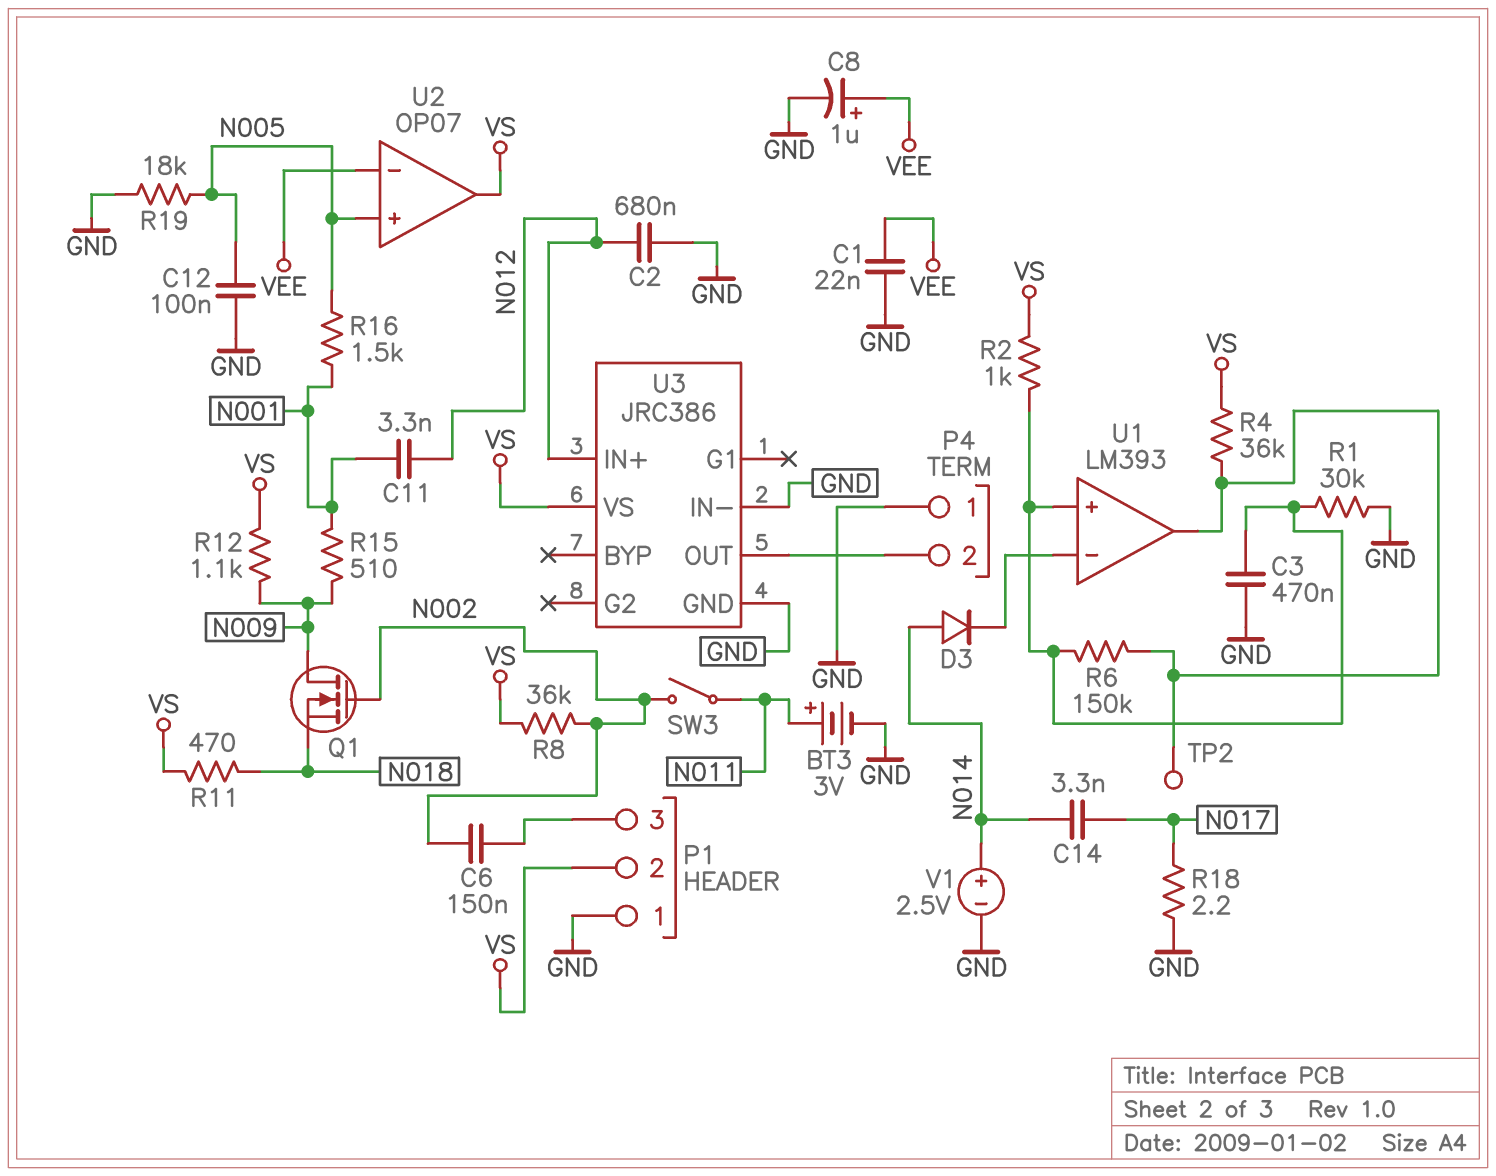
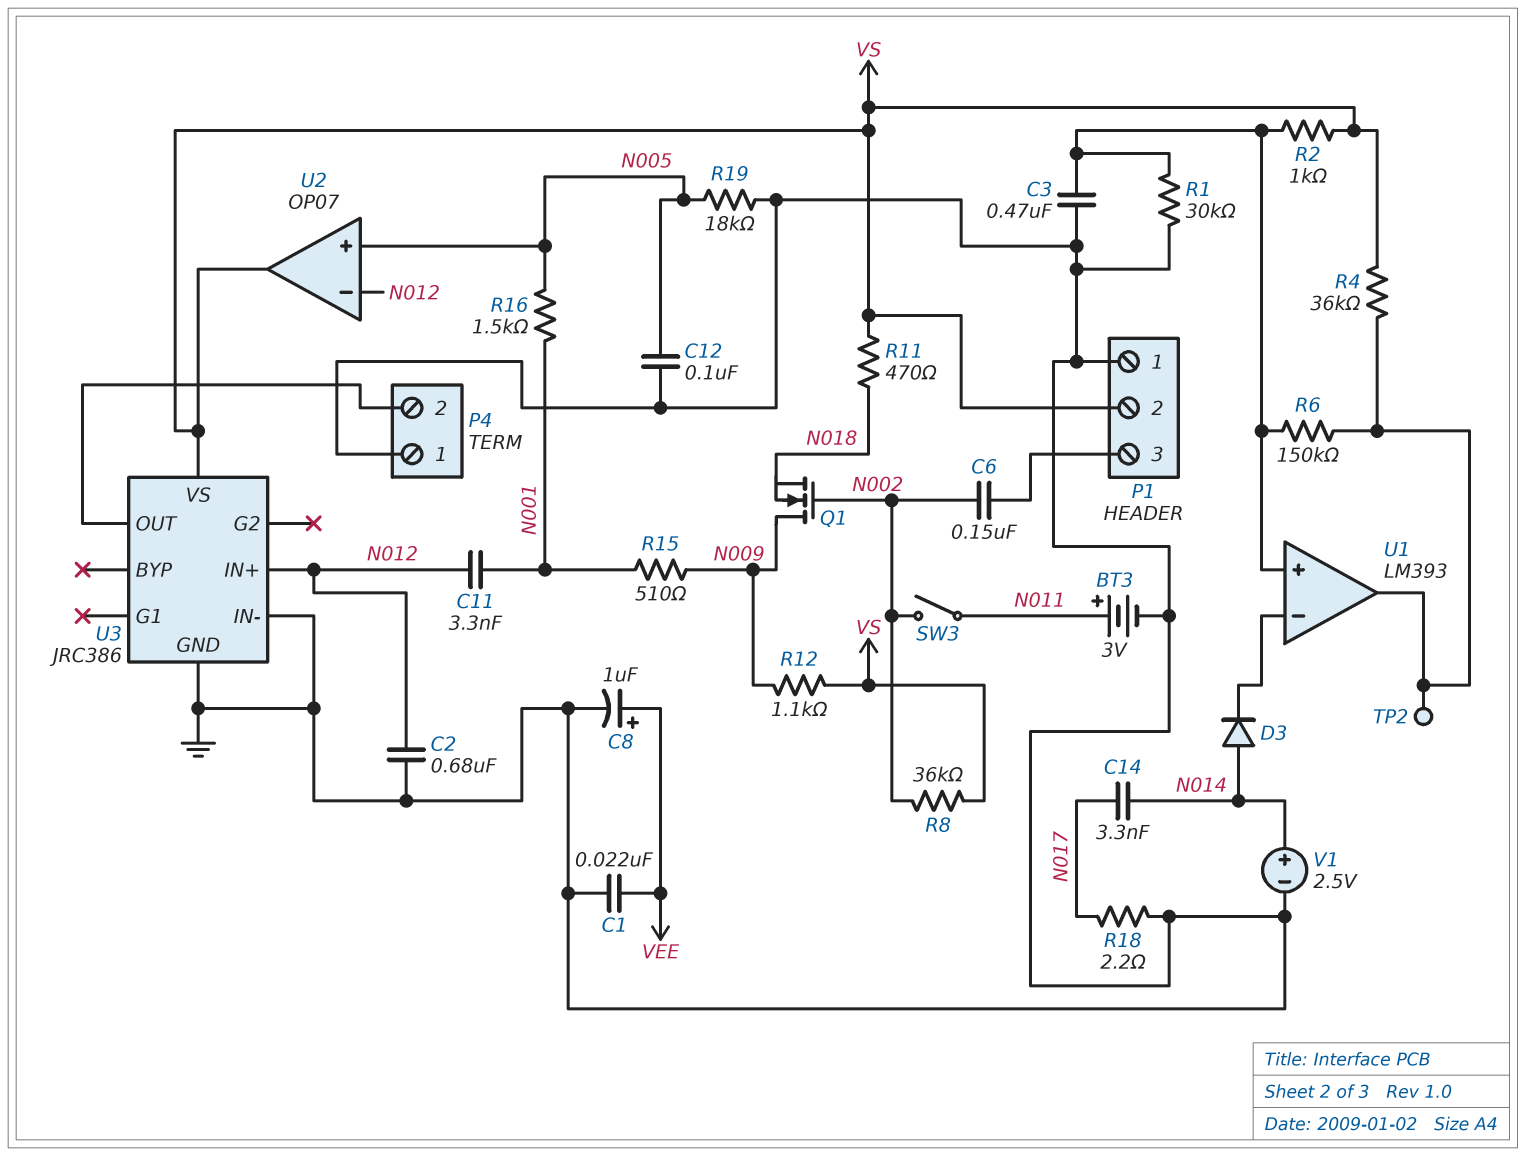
U2 pin in-: VEE -> N012

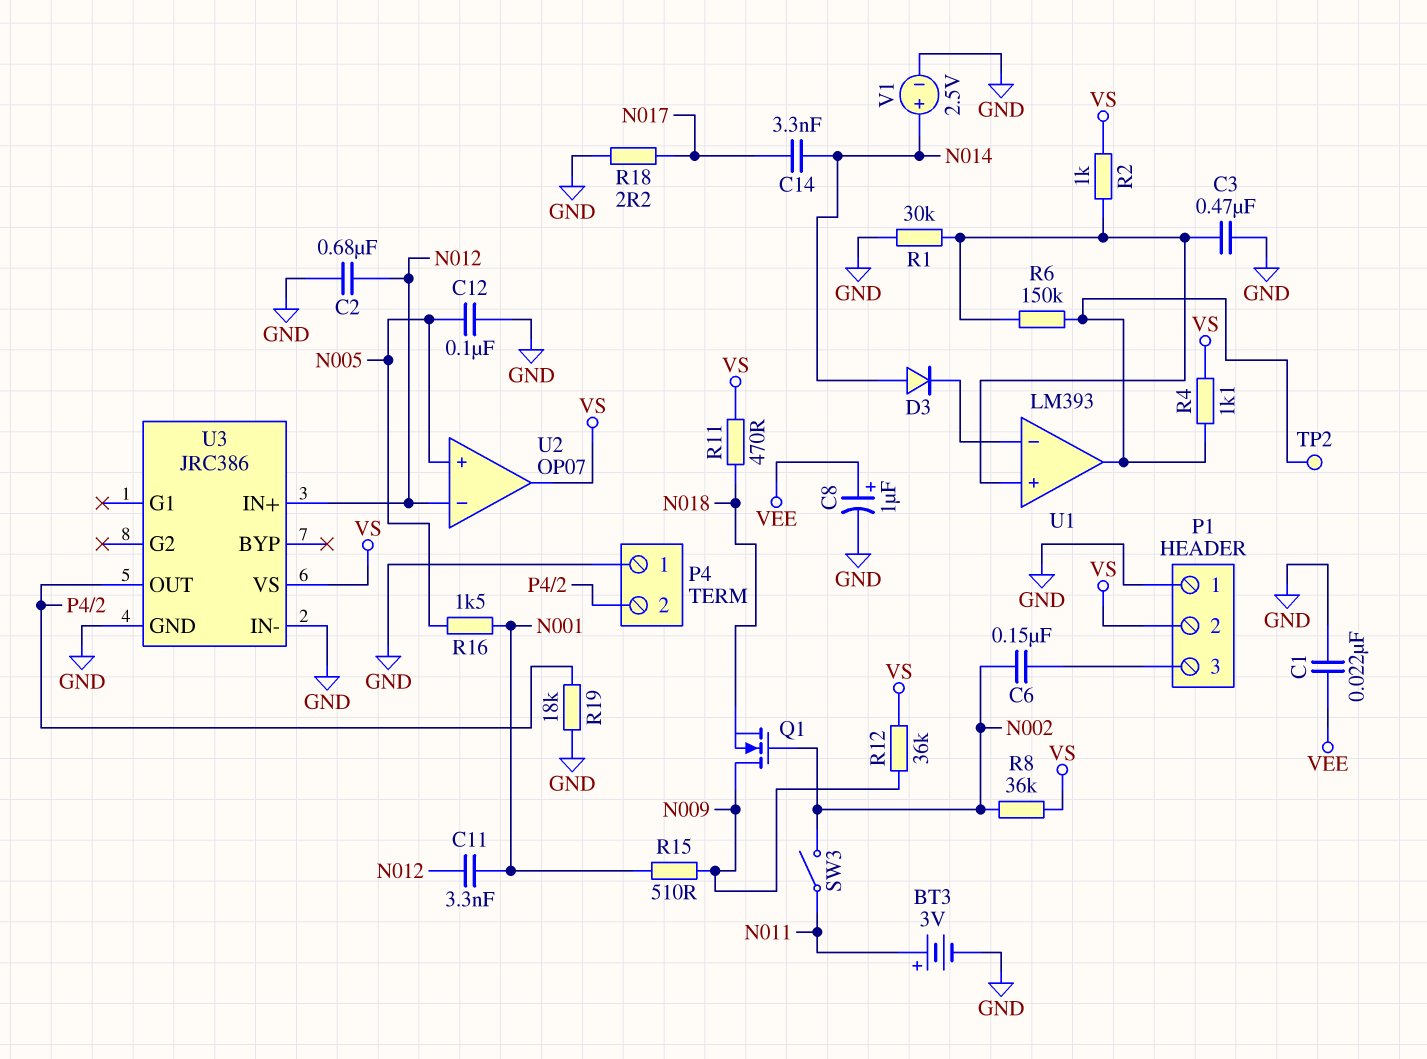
R4: 36k (U1/out, VS) -> 1.1k (U1/out, VS)
R12: 1.1k (N009, VS) -> 36k (N009, VS)
R19: 18k (GND, N005) -> 18k (GND, P4/2)

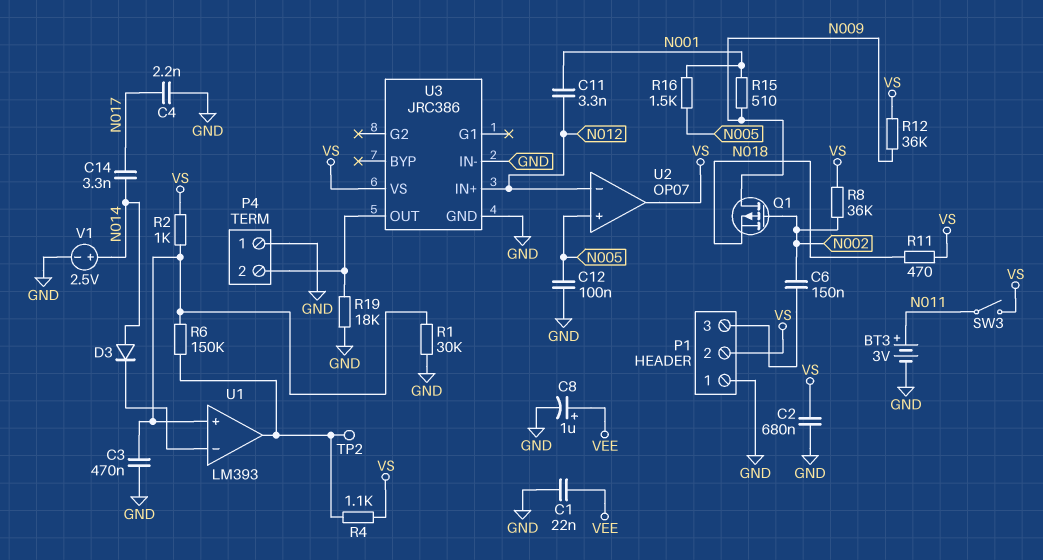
C2: 680nF (GND, N012) -> 680nF (GND, VS)
C4: none -> 2.2nF (GND, N017)
Q1: NMOS (G N002, D N009, S N018) -> PMOS (G N002, D N009, S N018)
R18: 2.2 (GND, N017) -> none
SW3: switch (N002, N011) -> switch (N011, VS)

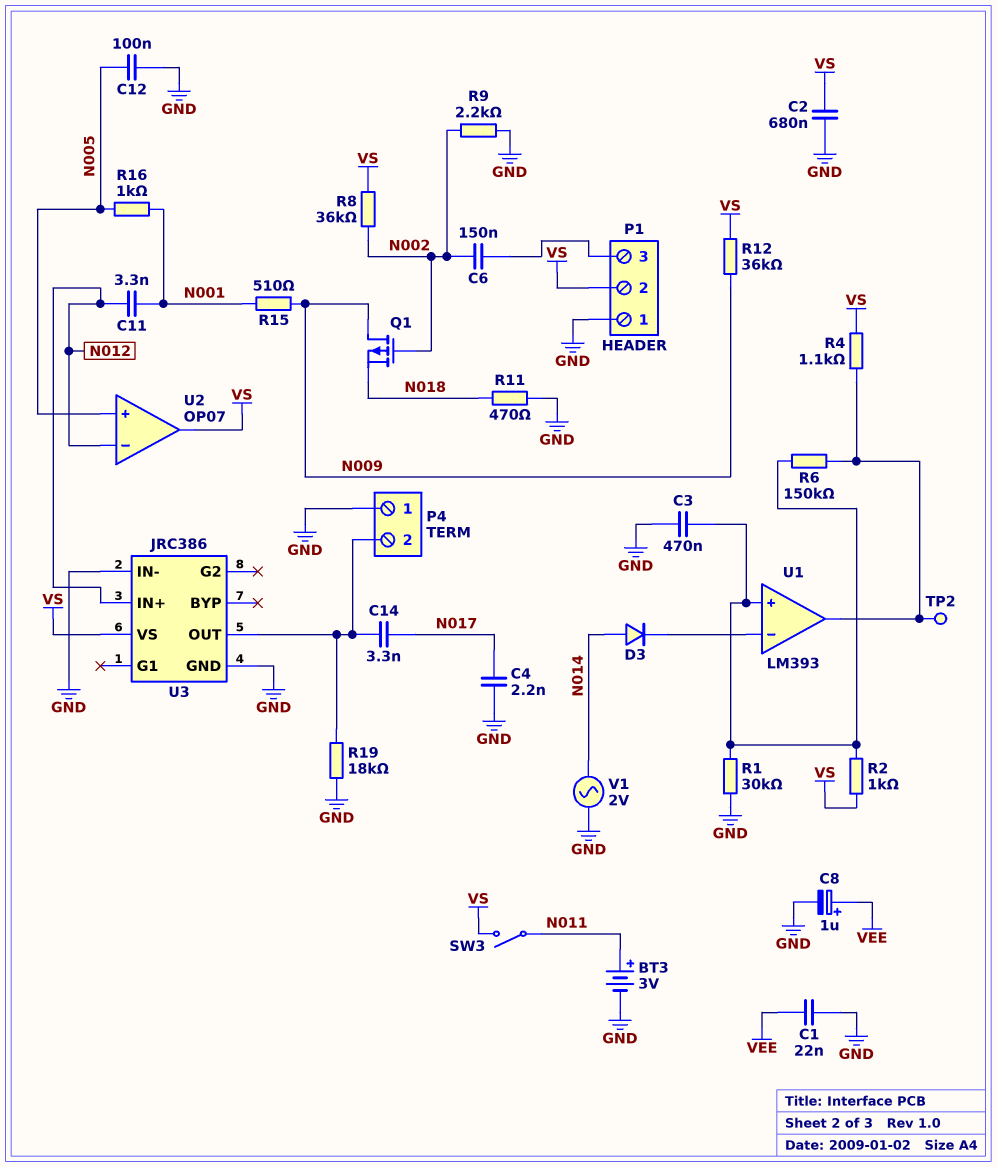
C14: 3.3nF (N014, N017) -> 3.3nF (N017, P4/2)
R9: none -> 2.2k (GND, N002)
R11: 470 (N018, VS) -> 470 (GND, N018)
R16: 1.5k (N001, N005) -> 1k (N001, N005)
V1: 2.5V (plus N014, minus GND) -> AC 2V (GND, N014)

